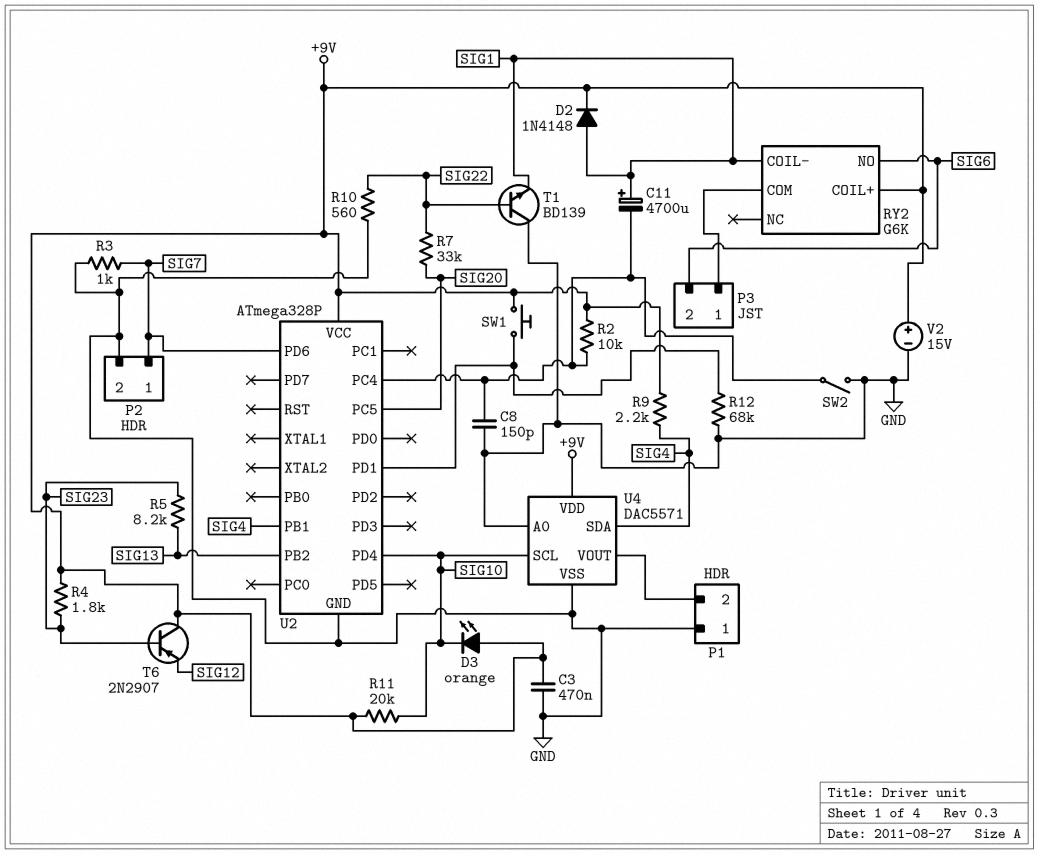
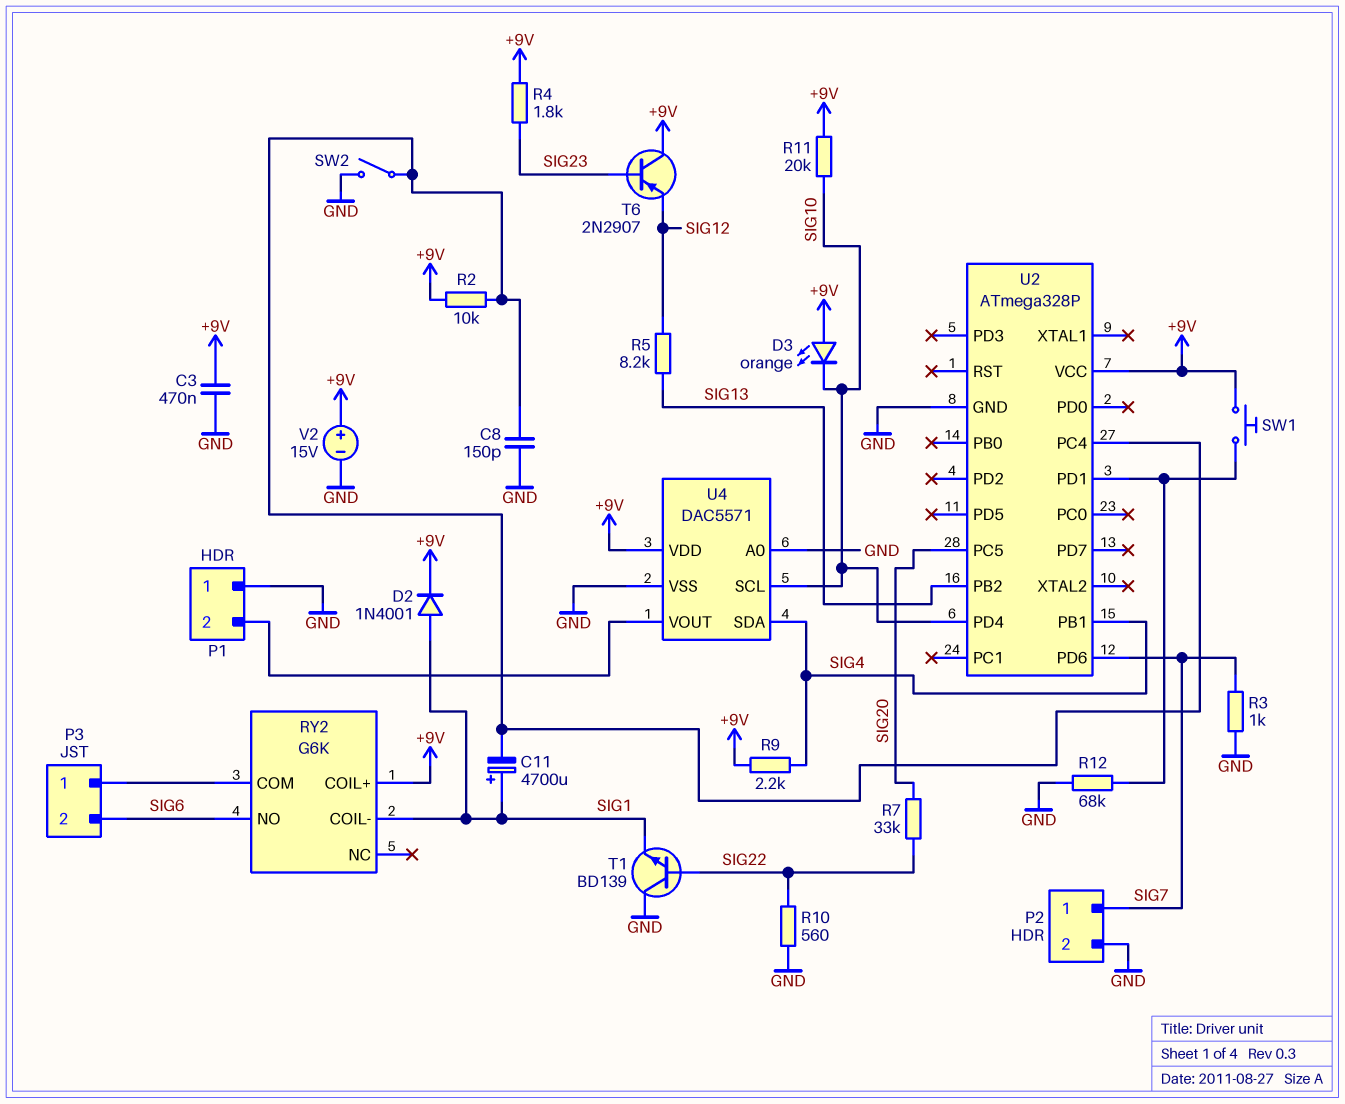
D2: diode 1N4148 (A SIG1, K +9V) -> diode 1N4001 (A SIG1, K +9V)
R5: 8.2k (SIG13, SIG23) -> 8.2k (SIG12, SIG13)

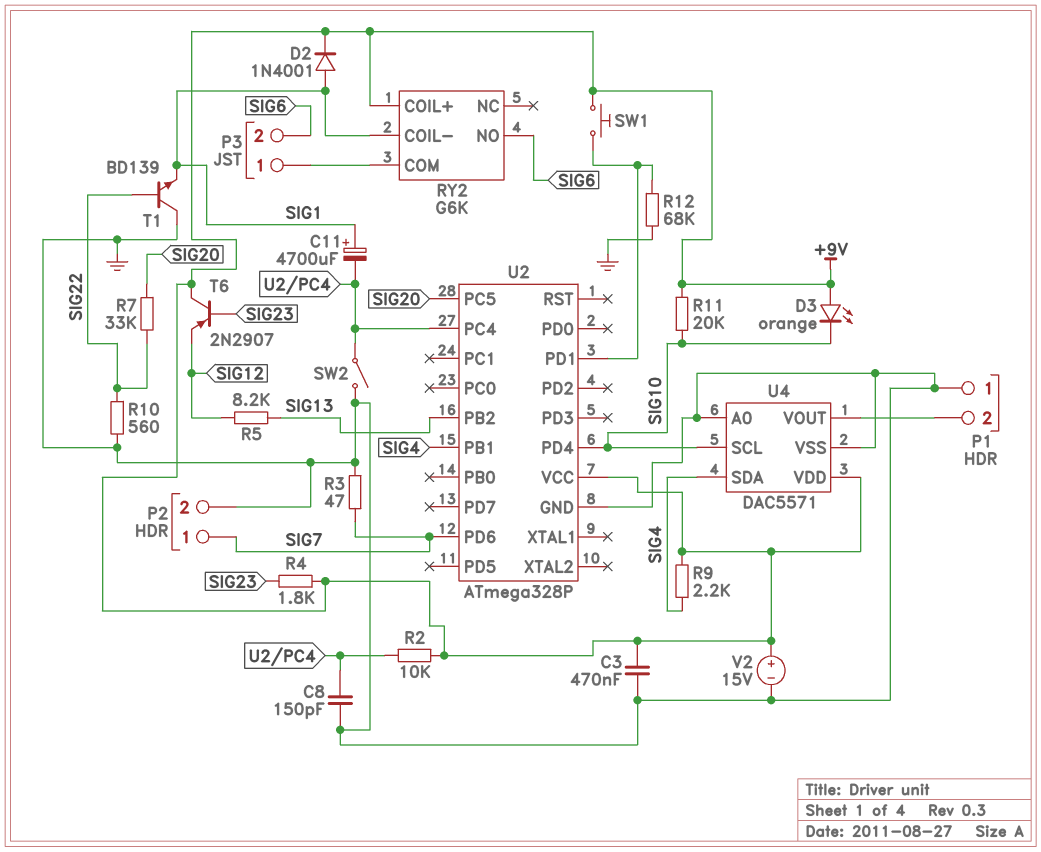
R3: 1k (GND, SIG7) -> 47 (GND, SIG7)

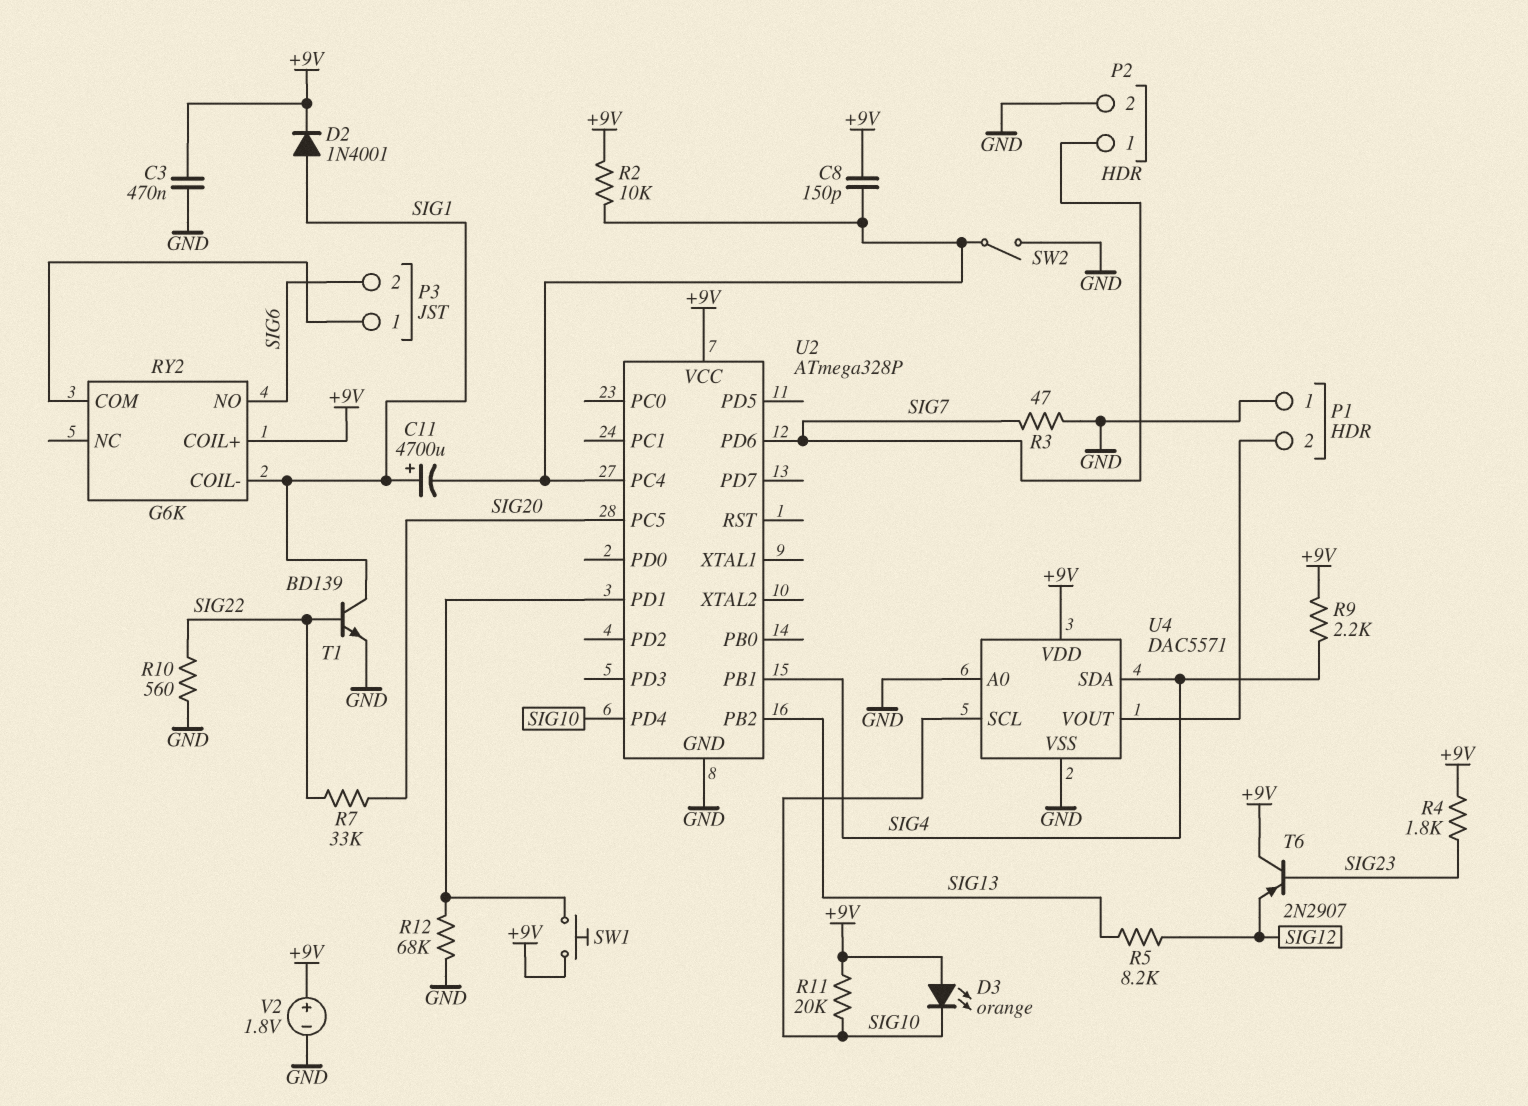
C8: 150pF (GND, U2/PC4) -> 150pF (+9V, U2/PC4)
T1: NPN BD139 (B SIG22, C GND, E SIG1) -> NPN BD139 (B SIG22, C SIG1, E GND)
V2: 15V (plus +9V, minus GND) -> 1.8V (plus +9V, minus GND)

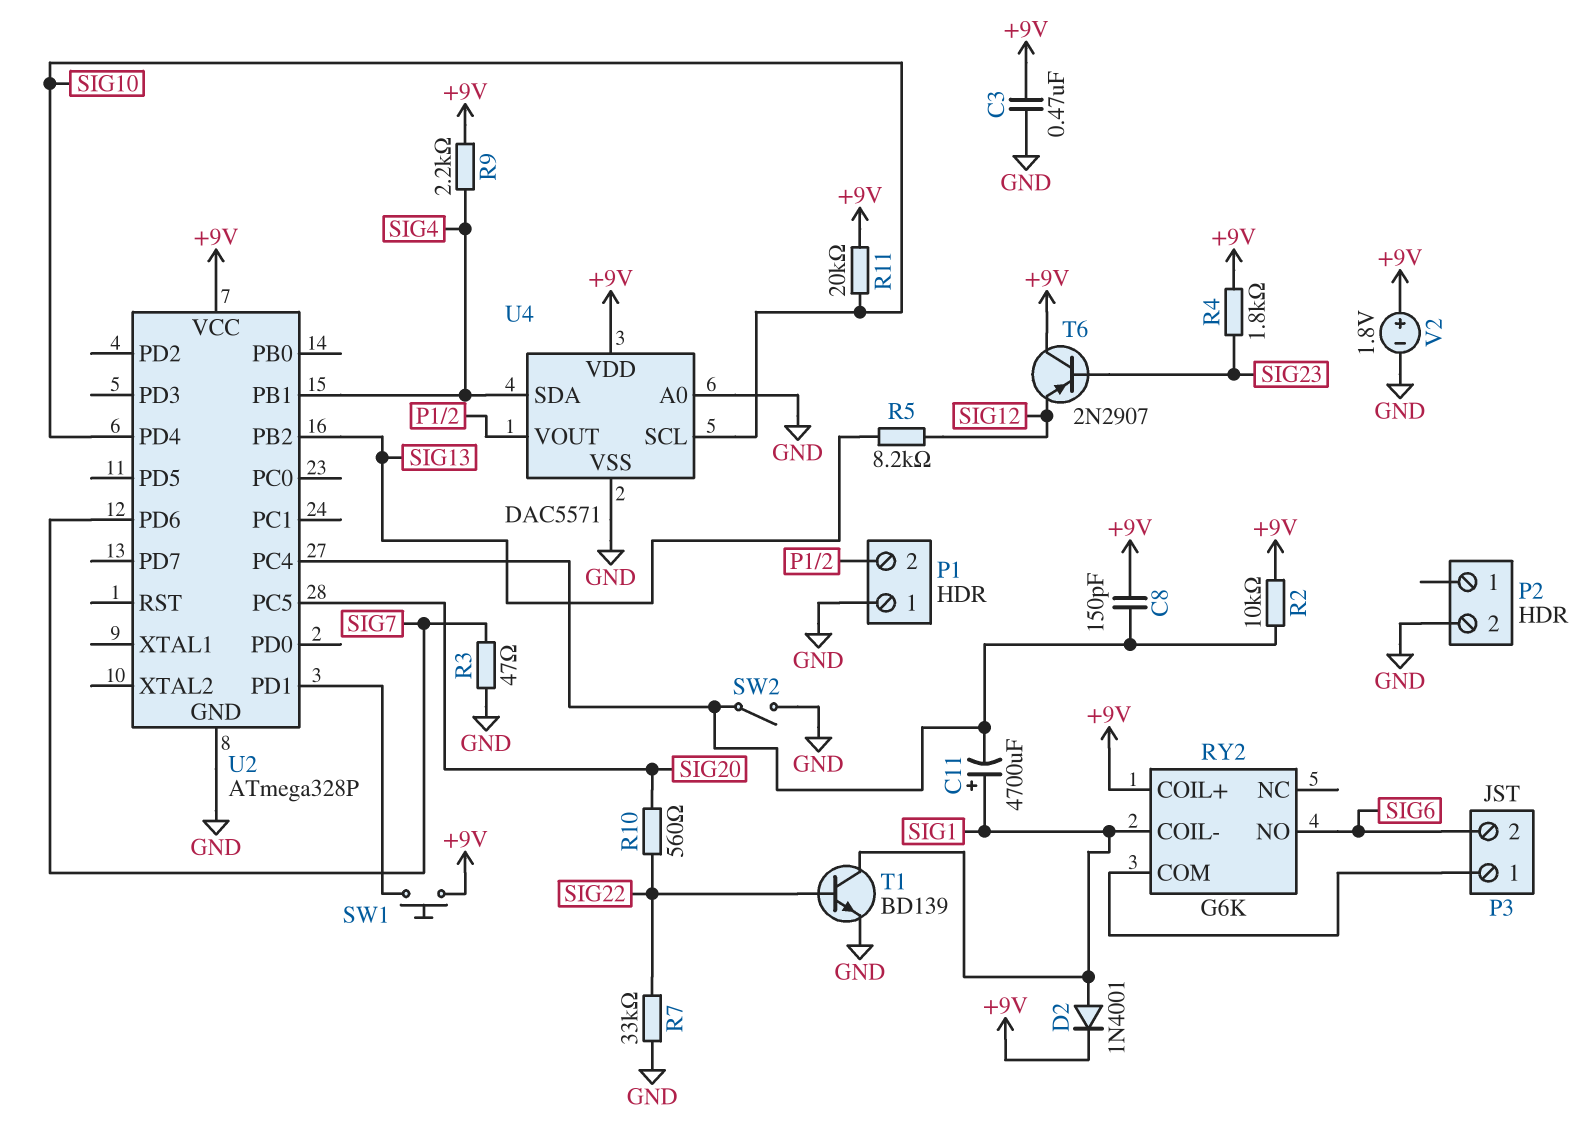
D3: LED orange (A +9V, K SIG10) -> none
P2 pin 1: SIG7 -> none
R7: 33k (SIG20, SIG22) -> 33k (GND, SIG22)
R10: 560 (GND, SIG22) -> 560 (SIG20, SIG22)
R12: 68k (GND, U2/PD1) -> none

